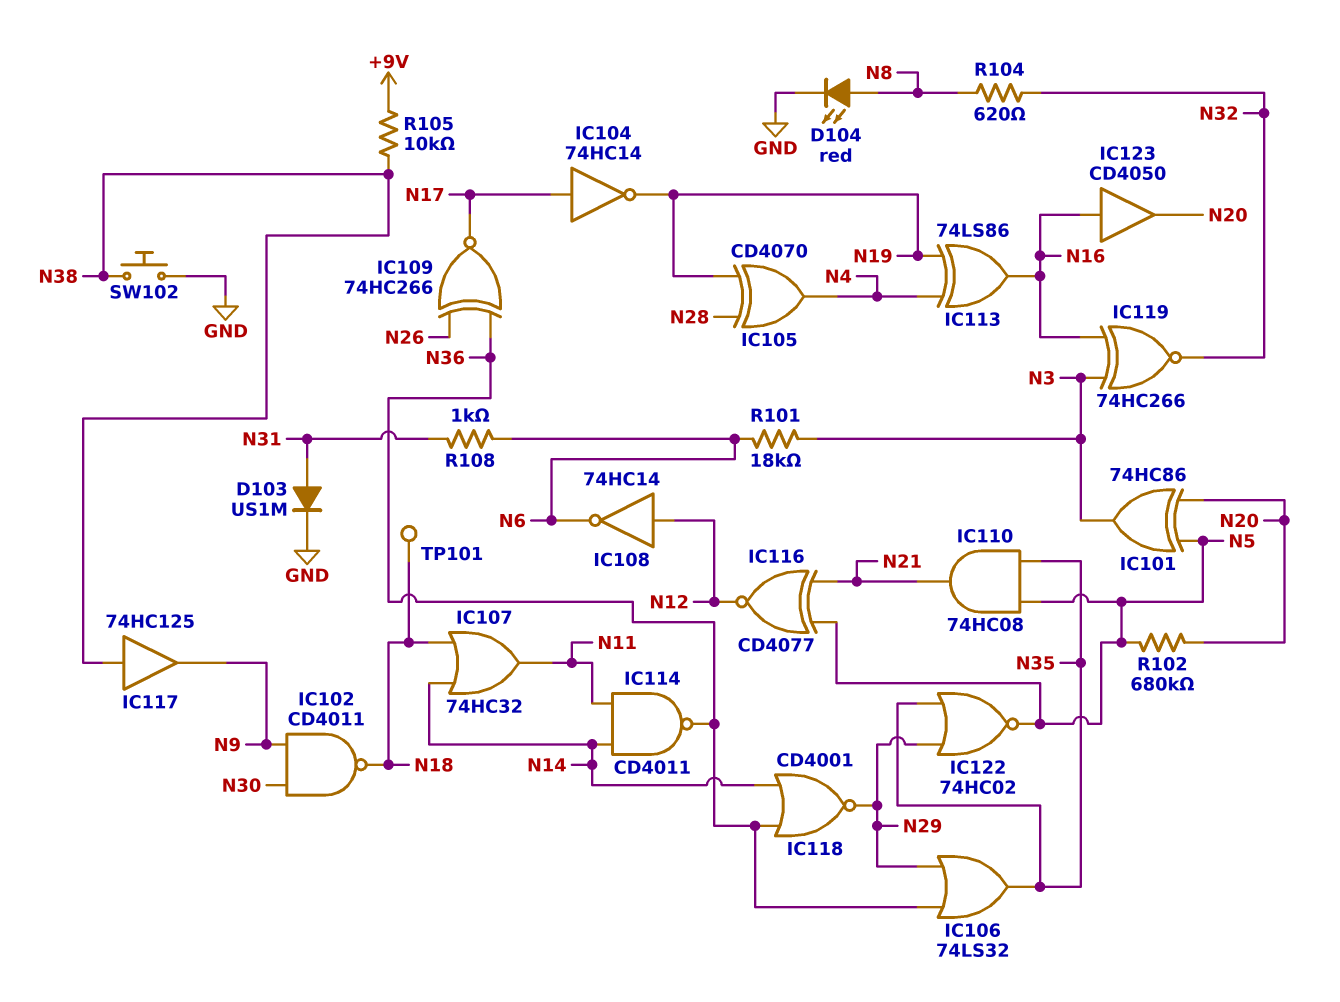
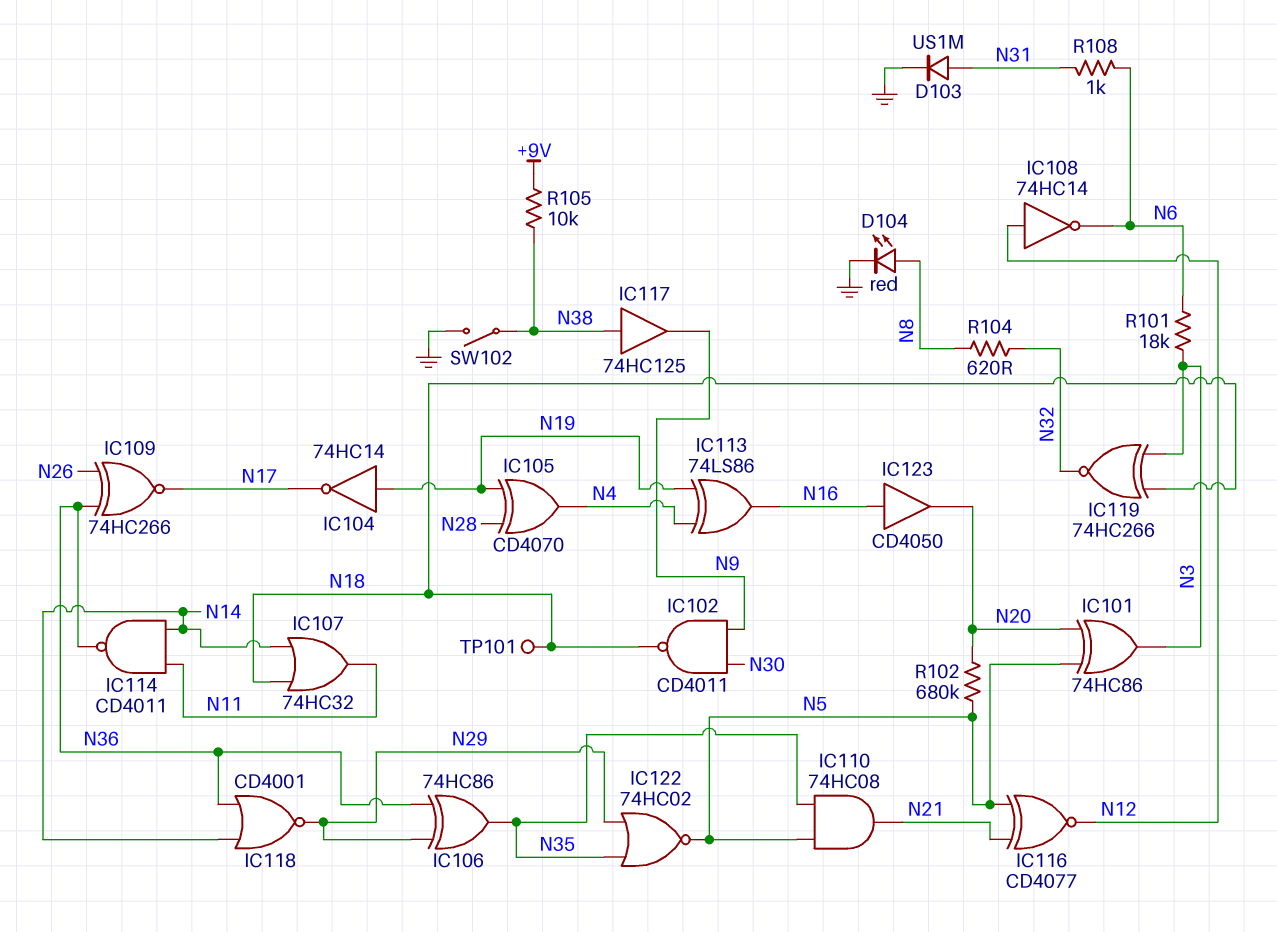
IC104: NOT 74HC14 (in N17, out N19) -> NOT 74HC14 (in N19, out N17)
IC106: OR 74LS32 (in N29, in N36, out N35) -> XOR 74HC86 (in N29, in N36, out N35)
IC119: XNOR 74HC266 (in N3, in N16, out N32) -> XNOR 74HC266 (in N3, in N18, out N32)
SW102: button (GND, N38) -> switch (GND, N38)

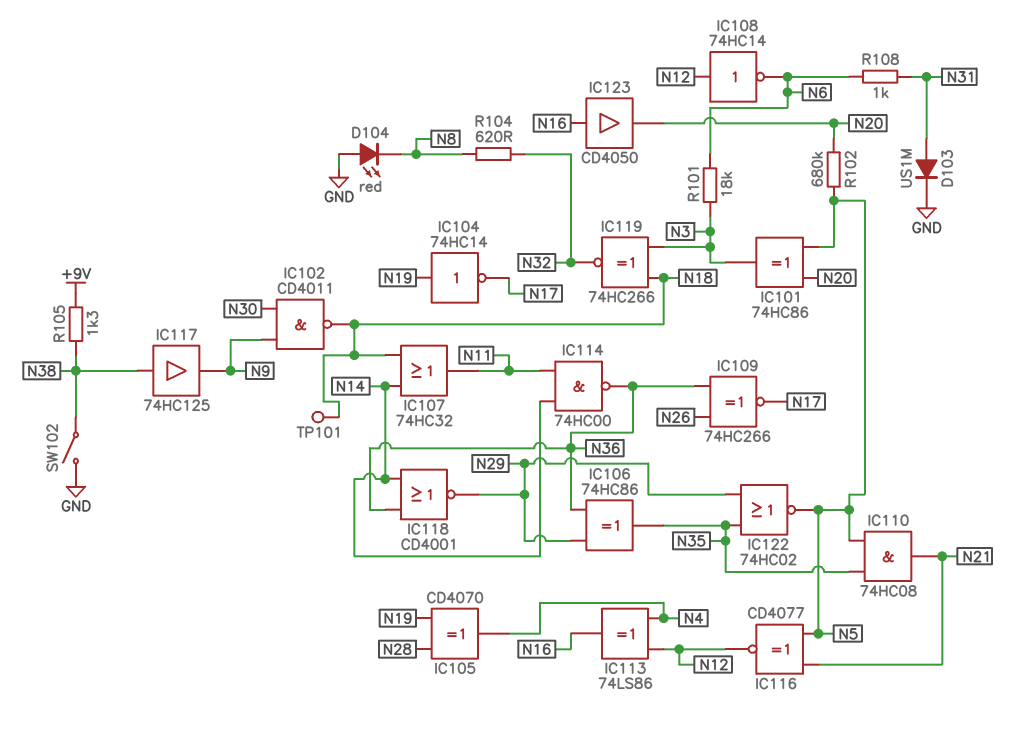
D104: LED red (A N8, K GND) -> LED red (A GND, K N8)
IC113: XOR 74LS86 (in N4, in N19, out N16) -> XOR 74LS86 (in N4, in N12, out N16)
IC114: NAND CD4011 (in N11, in N14, out N36) -> NAND 74HC00 (in N11, in N14, out N36)
R105: 10k (+9V, N38) -> 1.3k (+9V, N38)

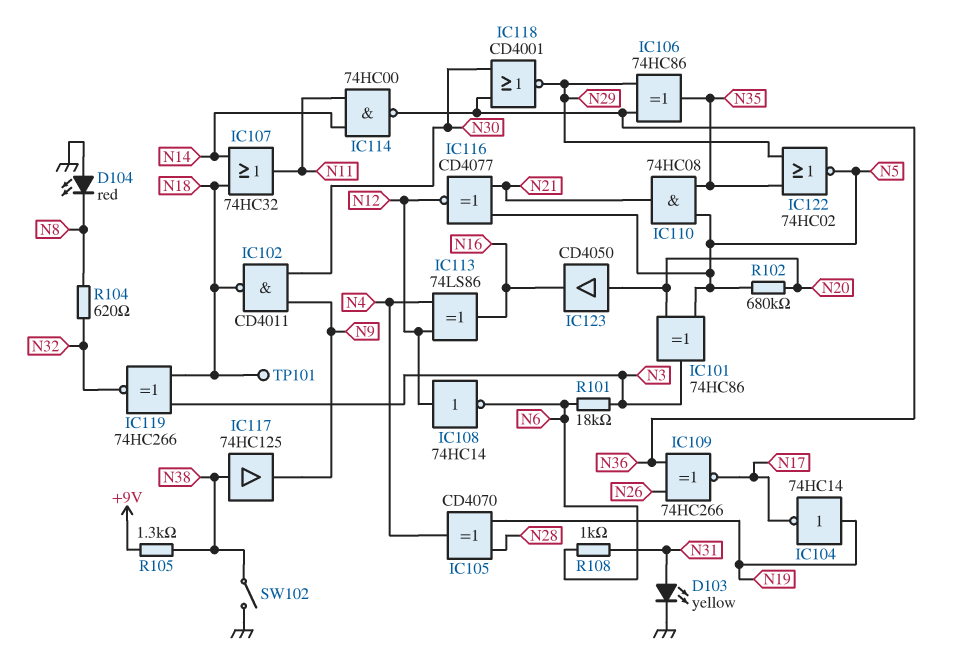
D103: diode US1M (A N31, K GND) -> LED yellow (A N31, K GND)
IC118: NOR CD4001 (in N14, in N36, out N29) -> NOR CD4001 (in N30, in N36, out N29)
IC123: buffer CD4050 (in N16, out N20) -> buffer CD4050 (in N20, out N16)

